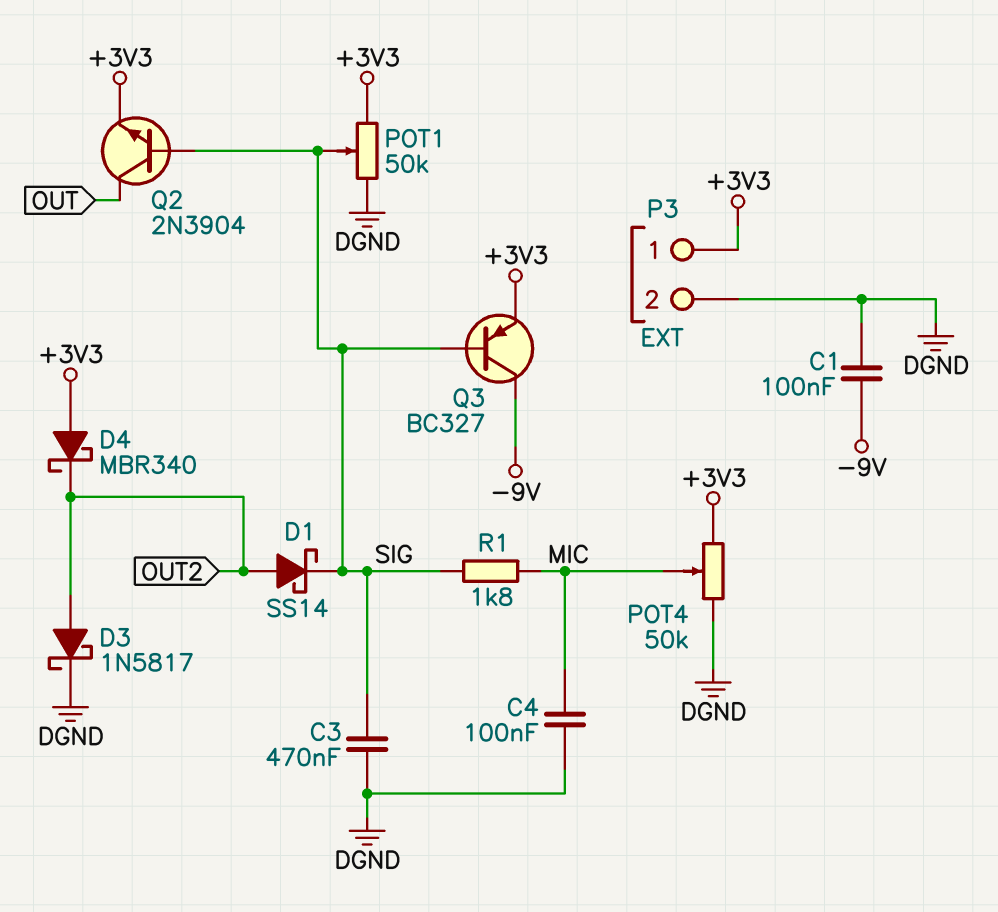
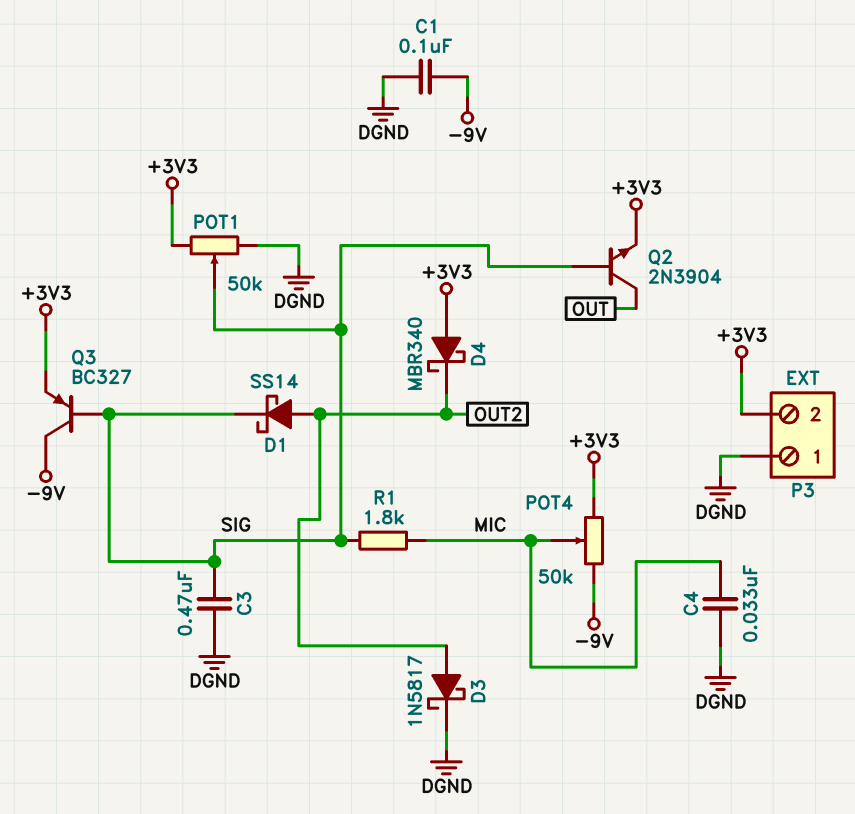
C4: 100nF (DGND, MIC) -> 33nF (DGND, MIC)
P3 pin 1: +3V3 -> DGND
P3 pin 2: DGND -> +3V3
POT4: 50k (+3V3, DGND, wiper MIC) -> 50k (+3V3, -9V, wiper MIC)

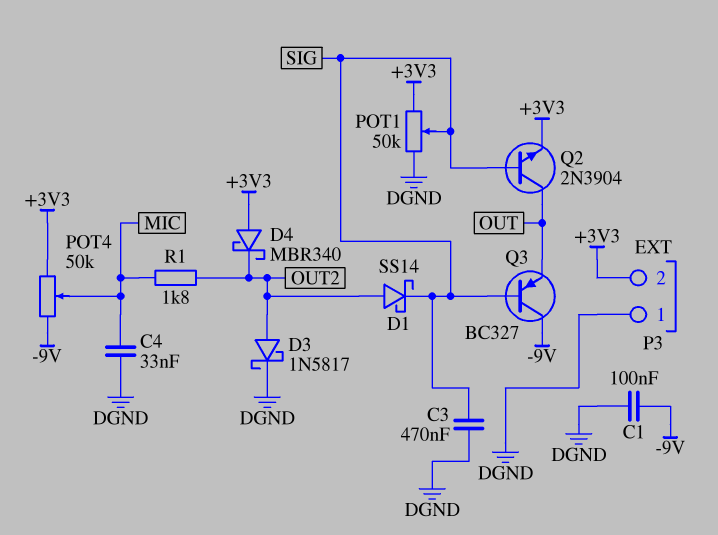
Q3: PNP BC327 (B SIG, C -9V, E +3V3) -> PNP BC327 (B SIG, C -9V, E OUT)
R1: 1.8k (MIC, SIG) -> 1.8k (MIC, OUT2)

